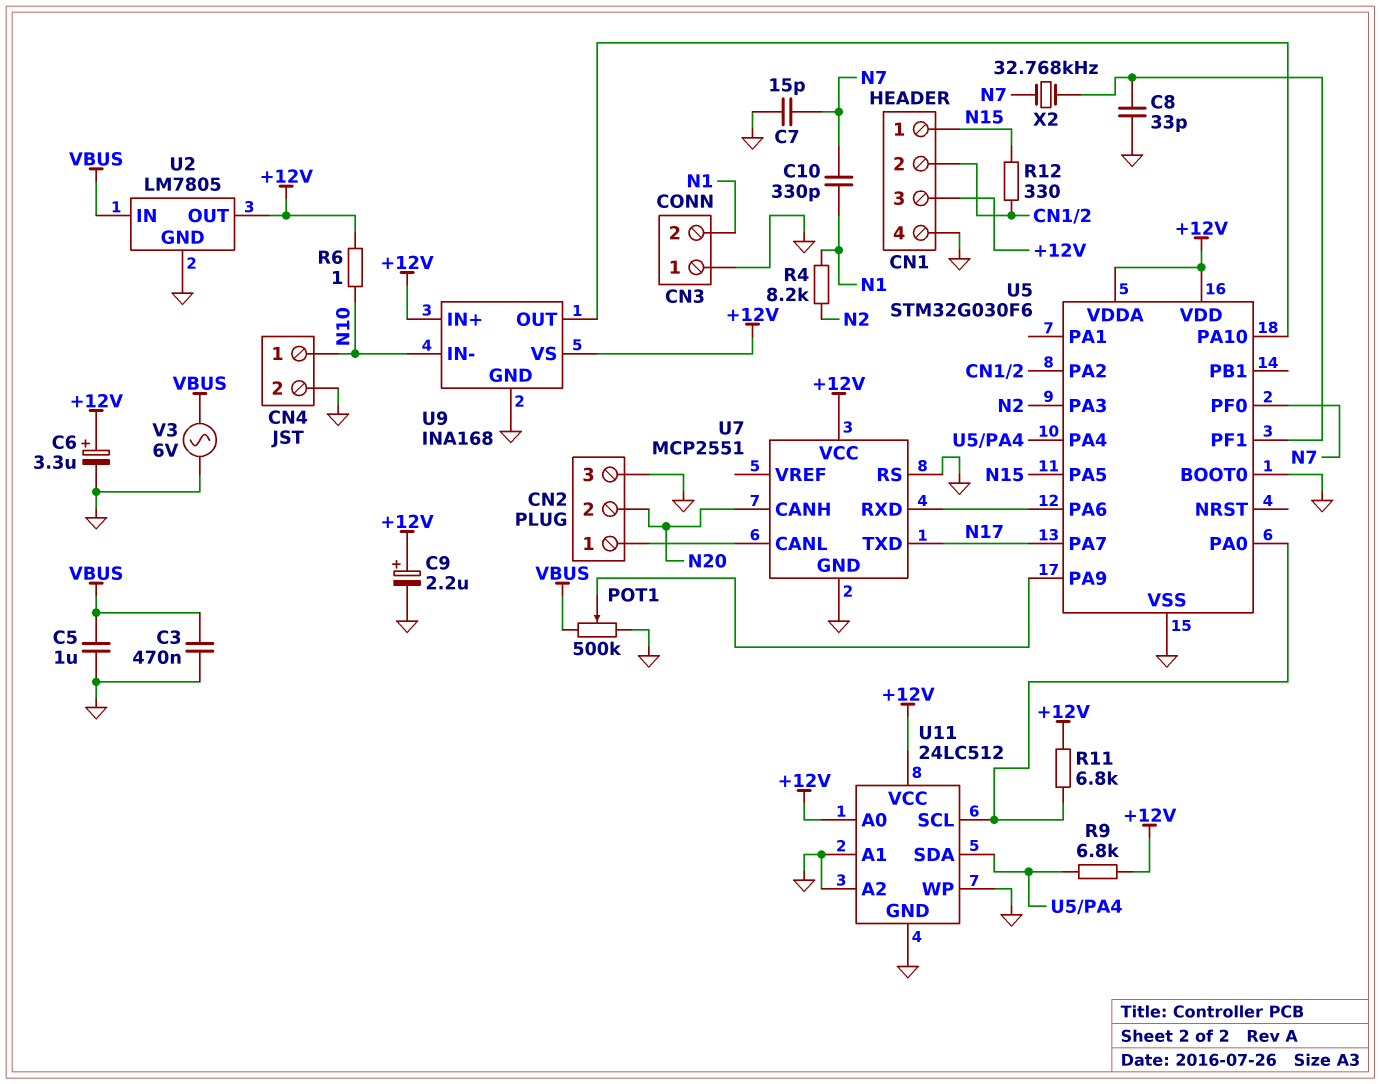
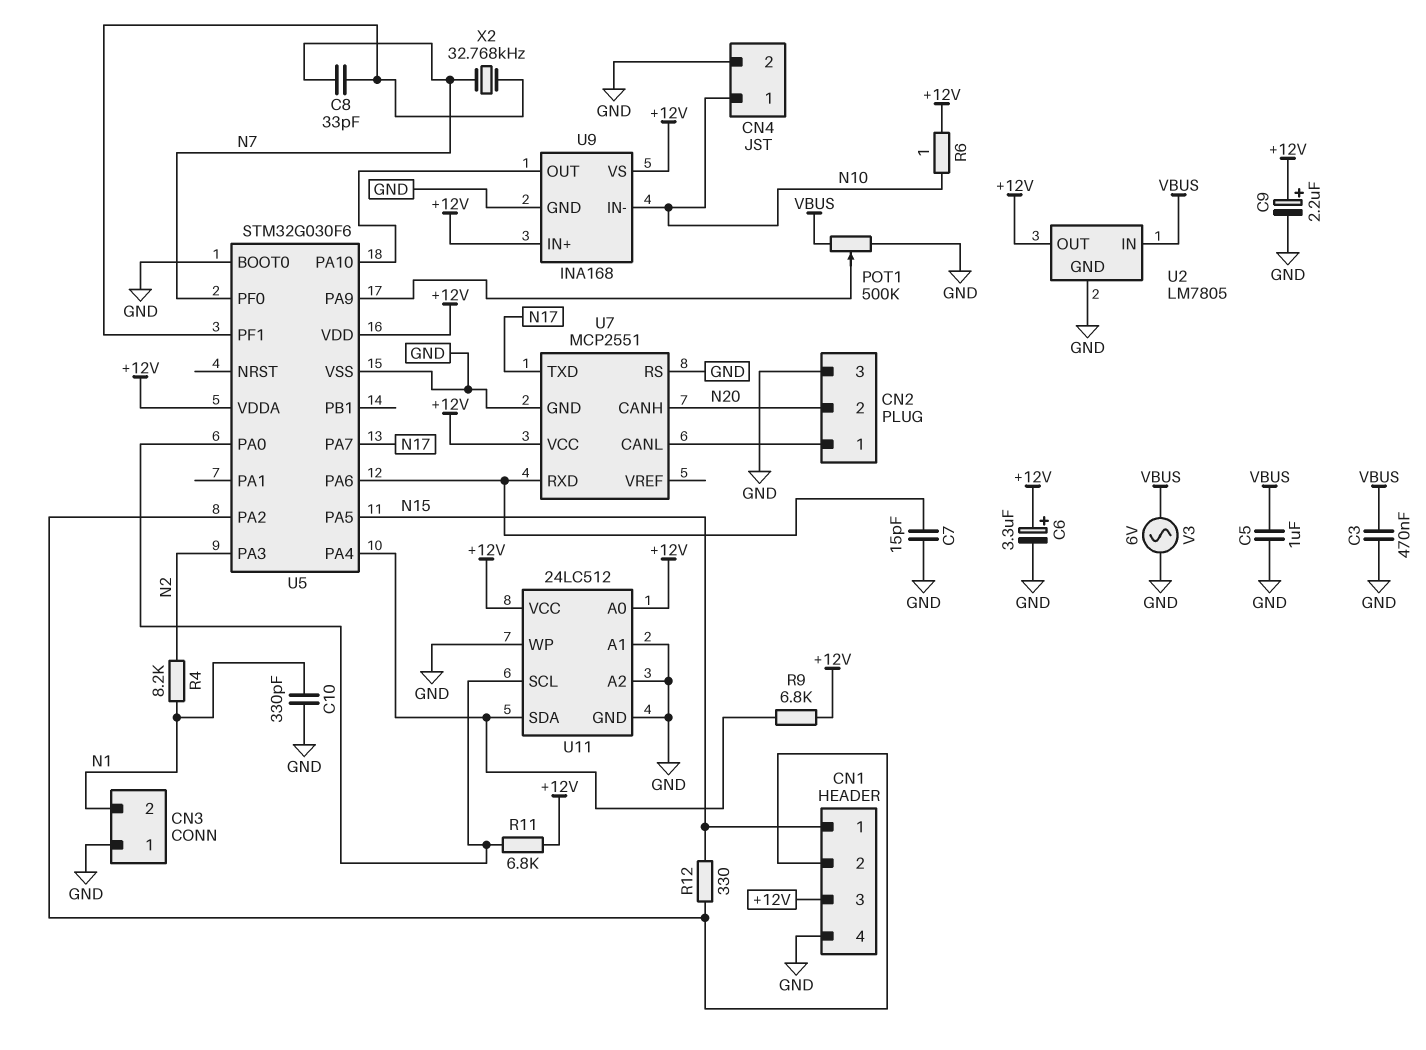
C7: 15pF (GND, N7) -> 15pF (GND, U5/PA6)
C8: 33pF (GND, U5/PF1) -> 33pF (N7, U5/PF1)
C10: 330pF (N1, N7) -> 330pF (GND, N1)

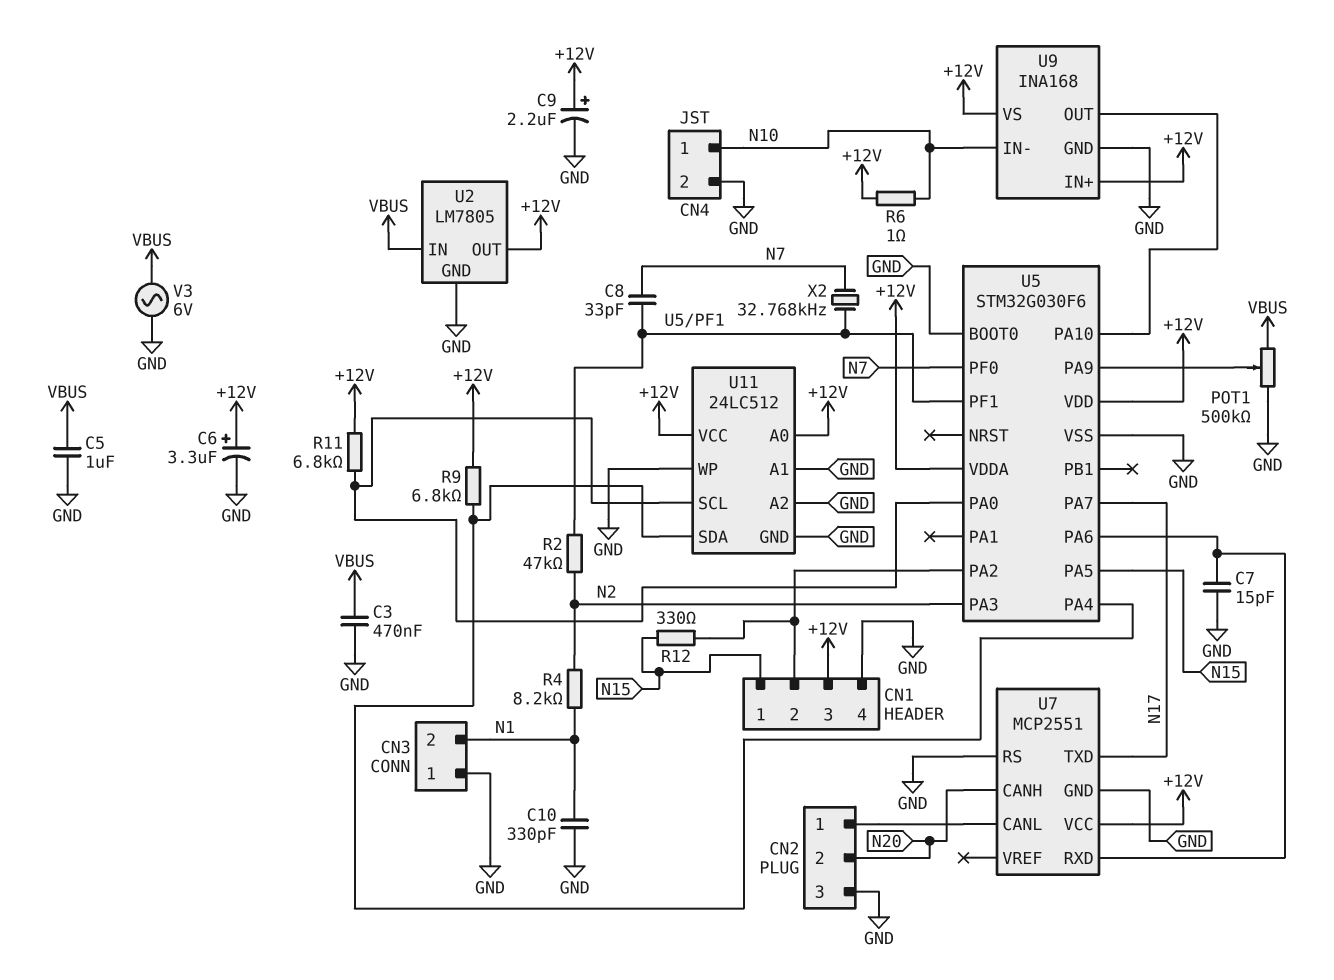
R2: none -> 47k (N2, U5/PF1)

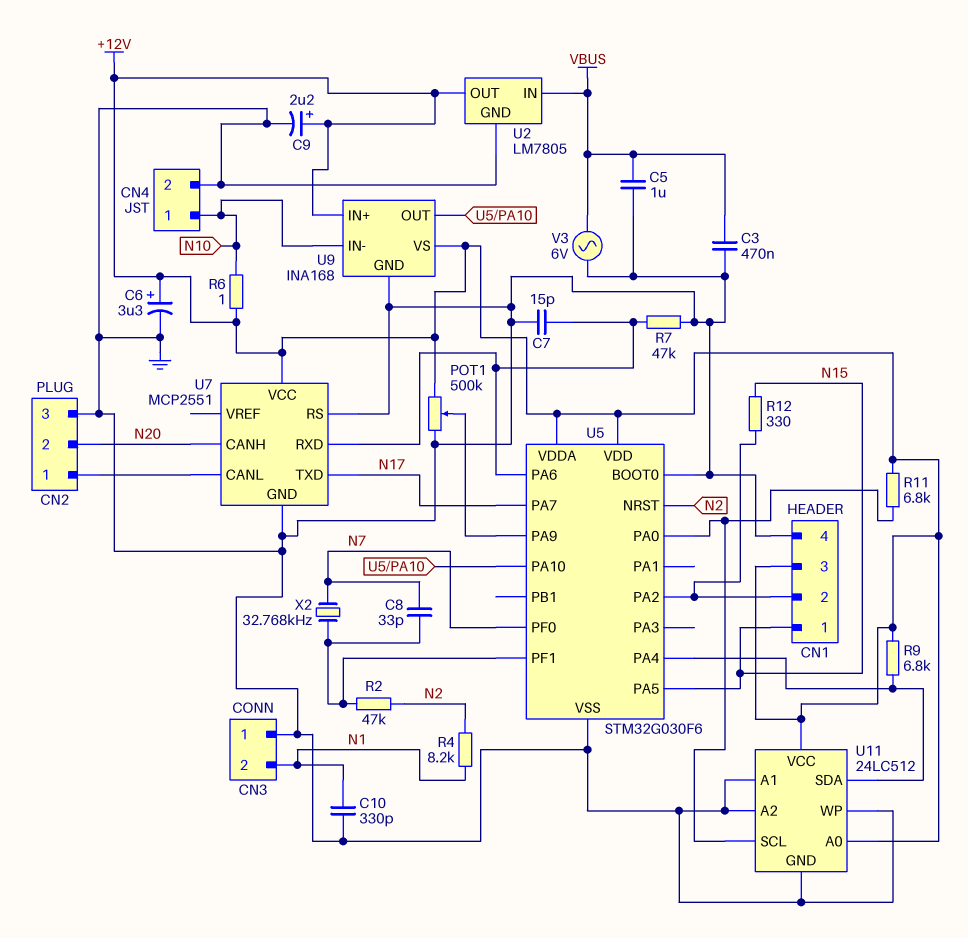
POT1: 500k (GND, VBUS, wiper U5/PA9) -> 500k (+12V, GND, wiper U5/PA9)
R7: none -> 47k (GND, U5/PA6)
U5 pin NRST: none -> N2
U5 pin PA3: N2 -> none

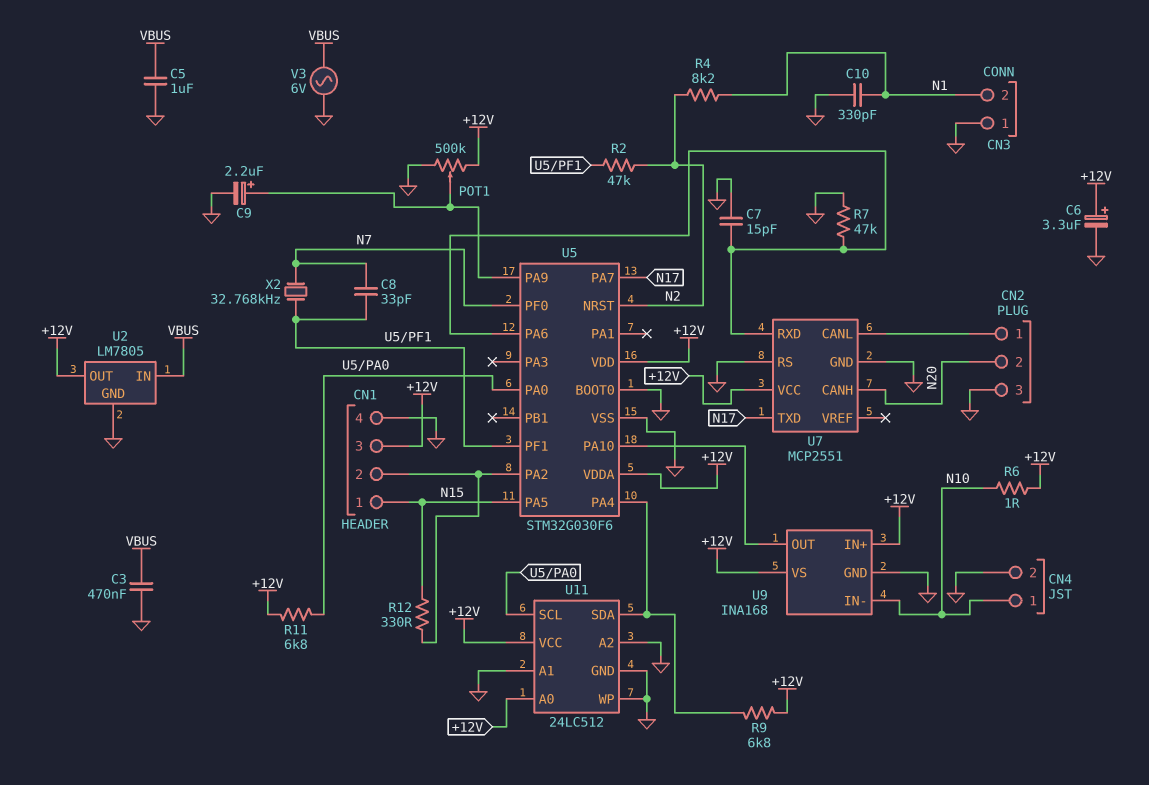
C9: 2.2uF (plus +12V, minus GND) -> 2.2uF (plus U5/PA9, minus GND)

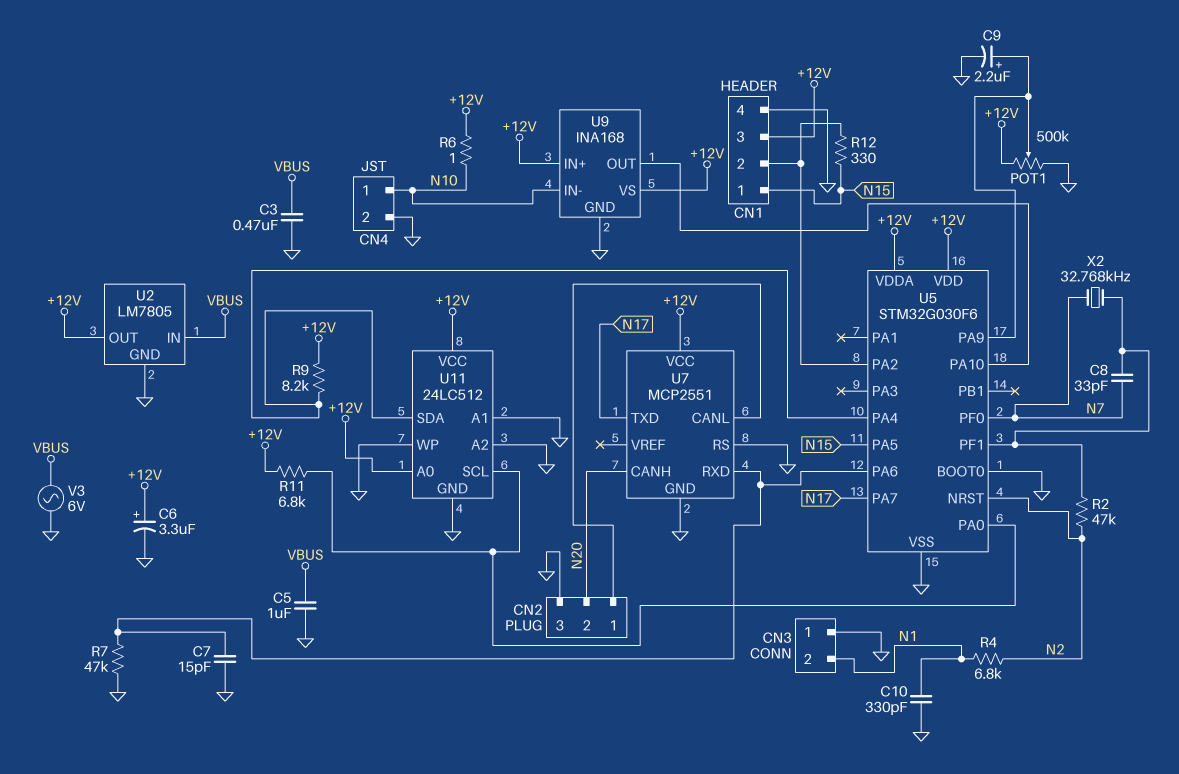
R4: 8.2k (N1, N2) -> 6.8k (N1, N2)
R9: 6.8k (+12V, U5/PA4) -> 8.2k (+12V, U5/PA4)

